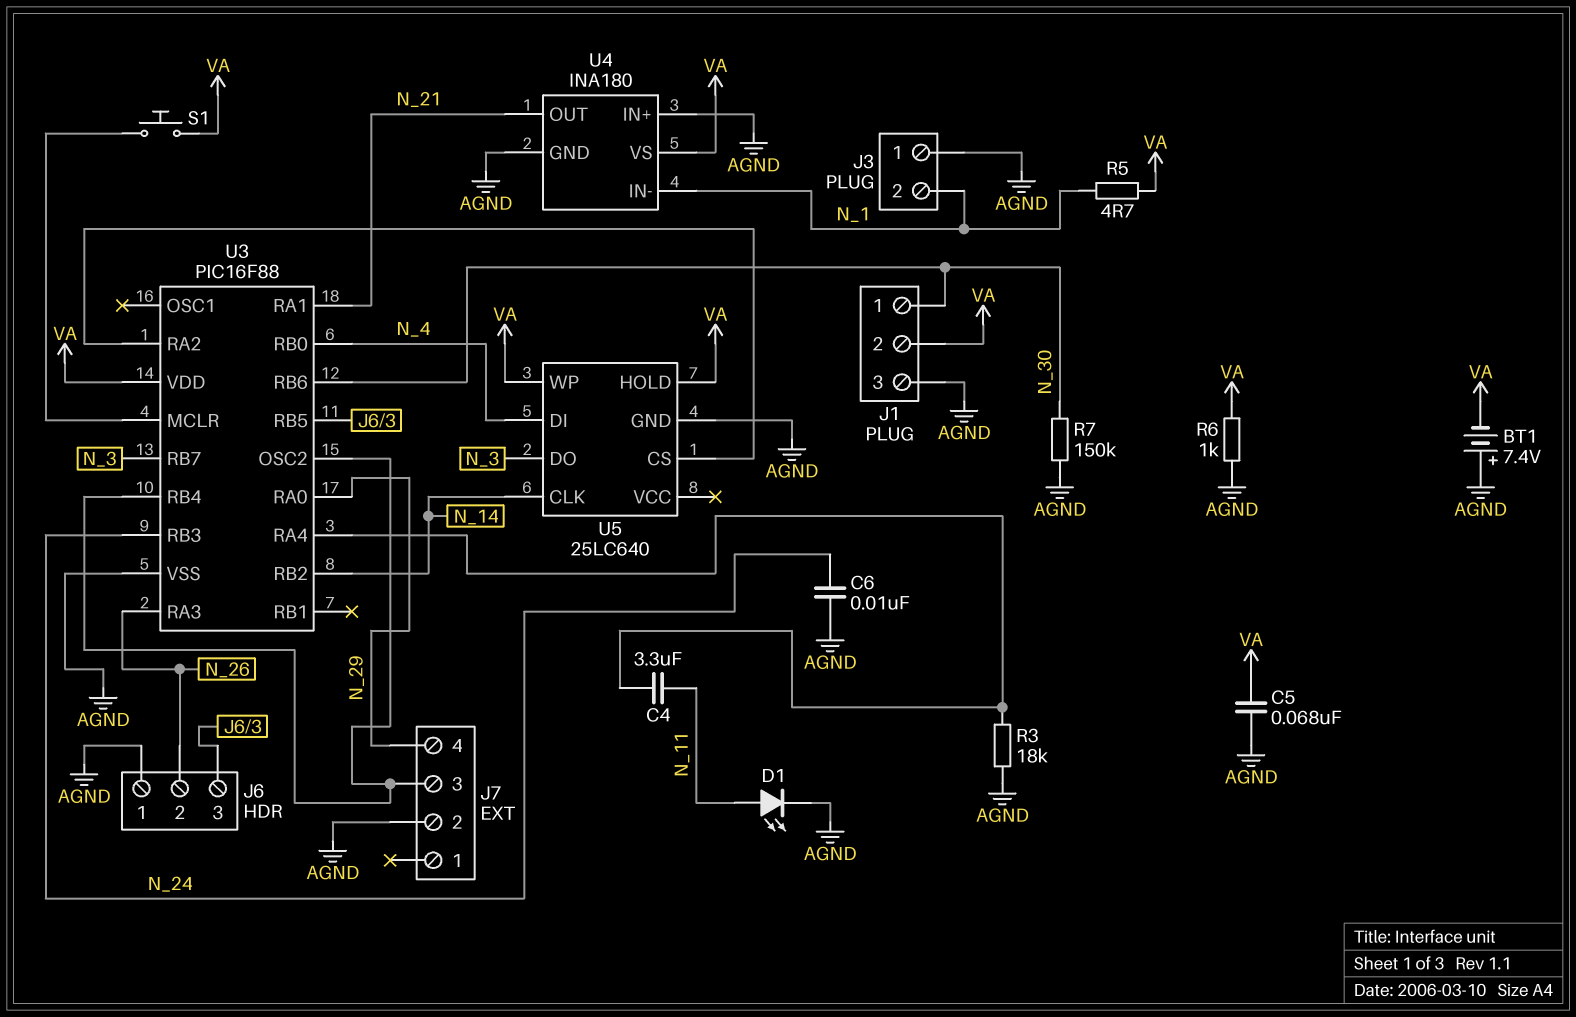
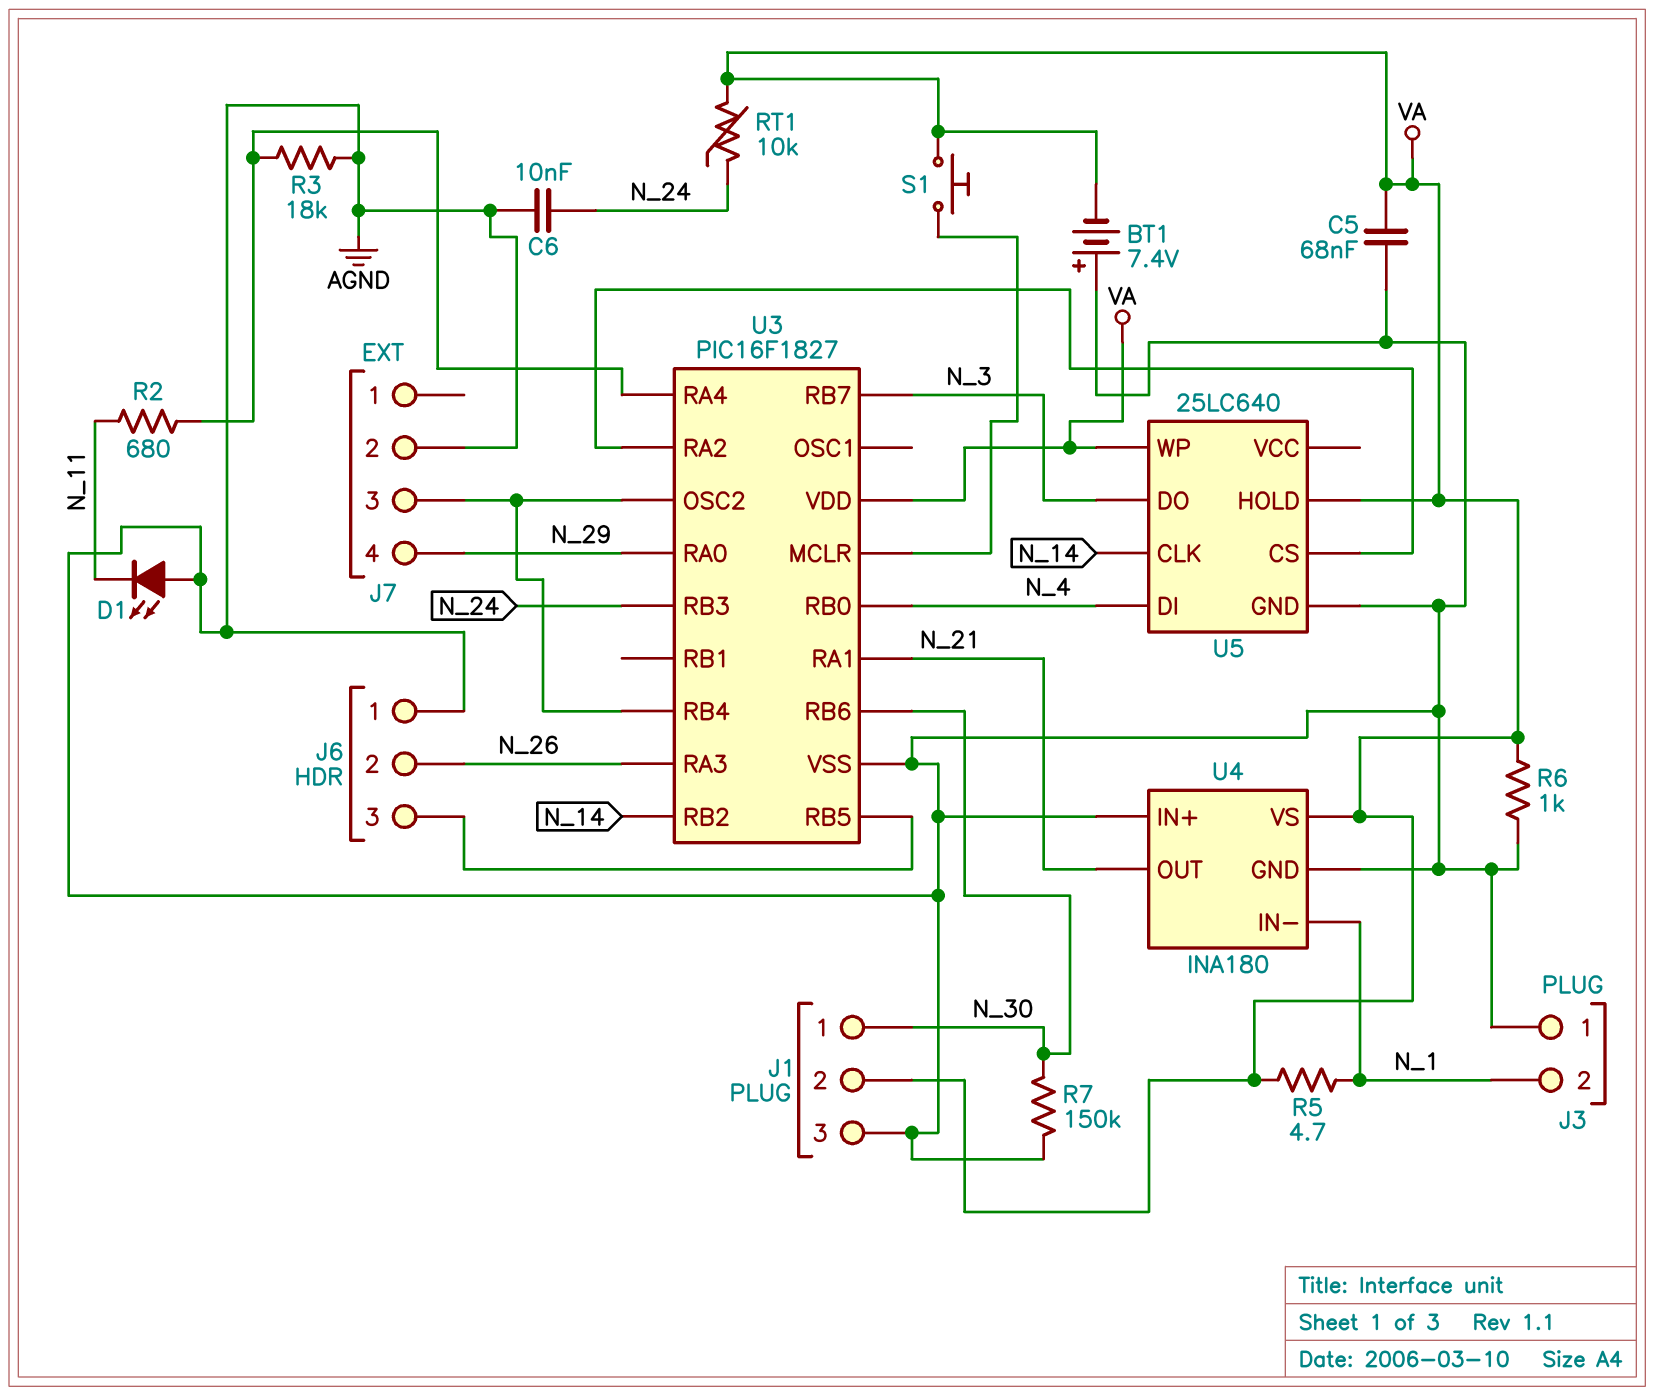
C4: 3.3uF (N_11, U3/RA4) -> none
D1: LED (A N_11, K AGND) -> LED (A AGND, K N_11)
R2: none -> 680 (N_11, U3/RA4)
RT1: none -> 10k (N_24, VA)
U3: PIC16F88 -> PIC16F1827

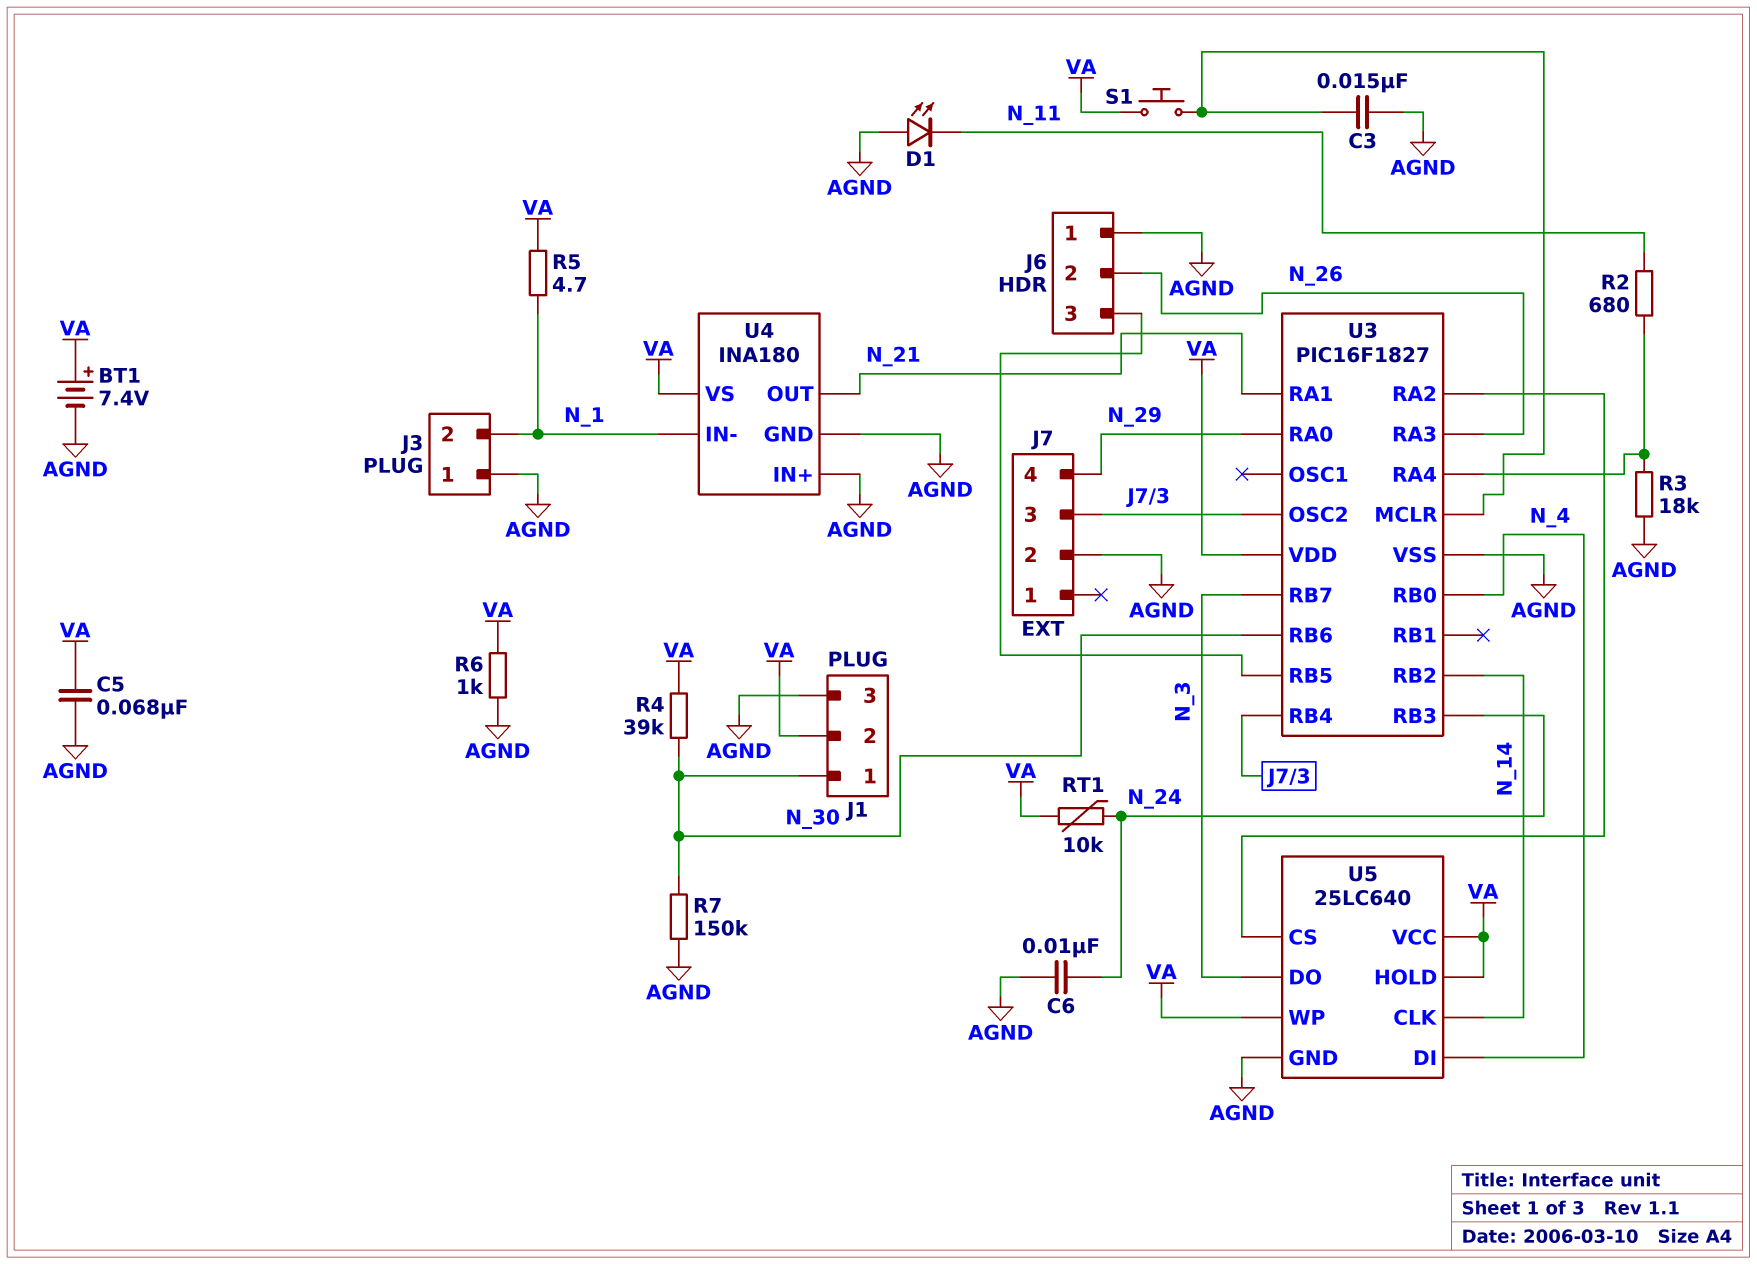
BT1: 7.4V (plus AGND, minus VA) -> 7.4V (plus VA, minus AGND)
C3: none -> 15nF (AGND, U3/MCLR)
R4: none -> 39k (N_30, VA)
U5 pin VCC: none -> VA

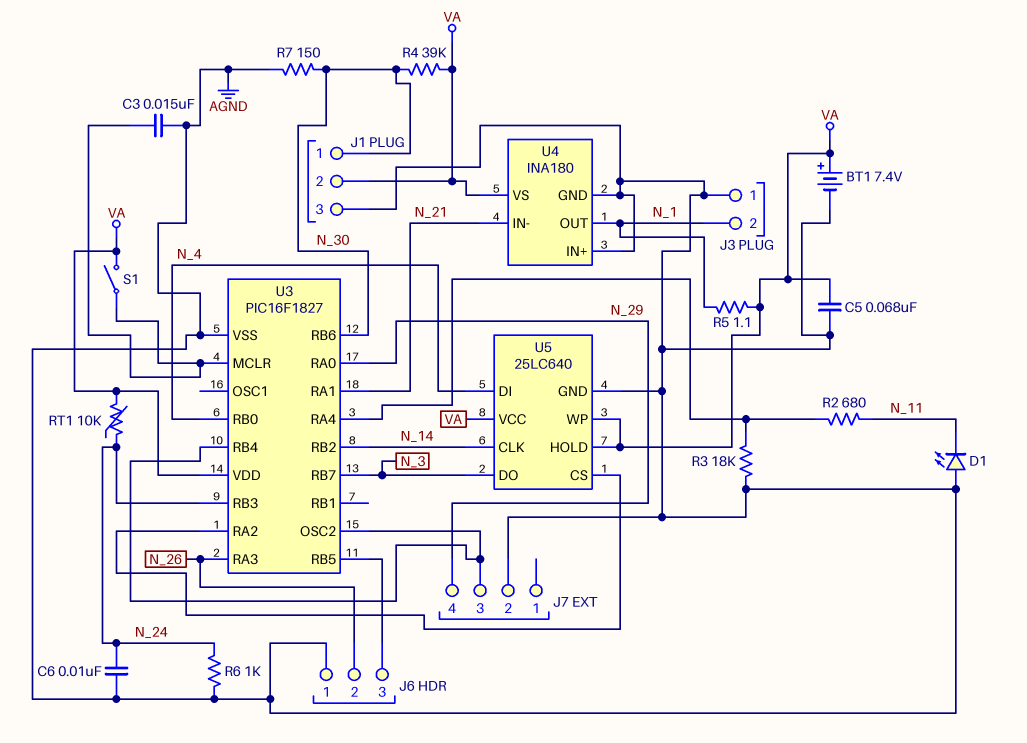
R5: 4.7 (N_1, VA) -> 1.1 (N_1, VA)
R6: 1k (AGND, VA) -> 1k (AGND, N_24)
R7: 150k (AGND, N_30) -> 150 (AGND, N_30)
S1: button (U3/MCLR, VA) -> switch (U3/MCLR, VA)
U4 pin IN-: N_1 -> N_21
U4 pin OUT: N_21 -> N_1

